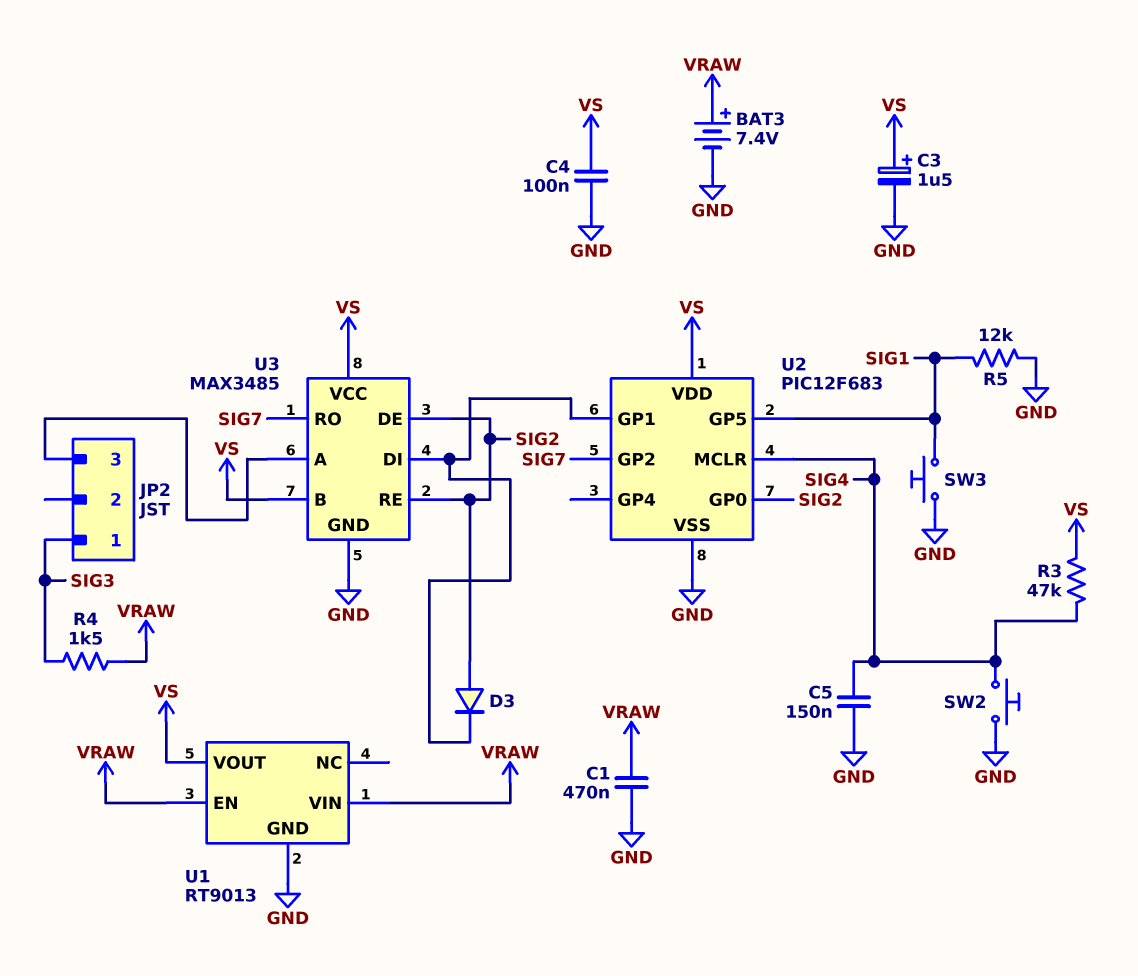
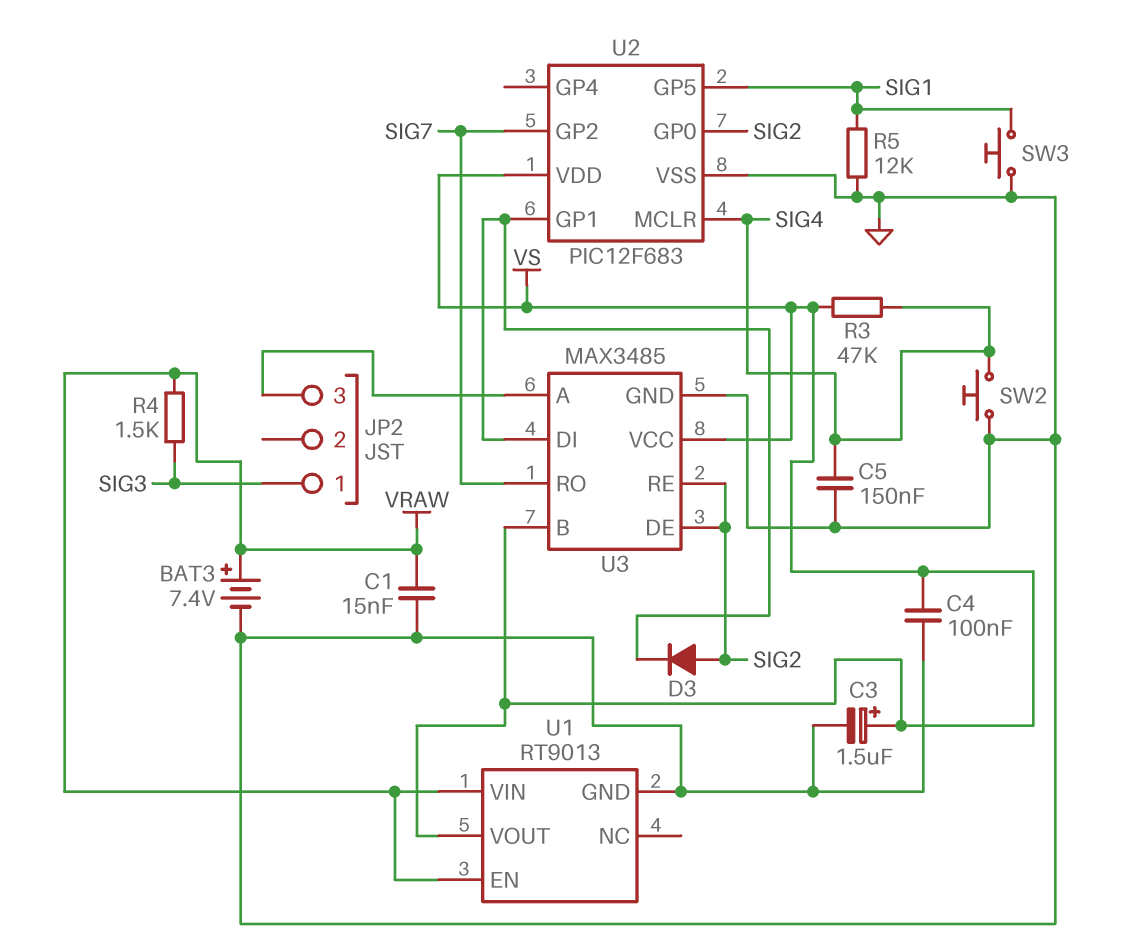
C1: 470nF (GND, VRAW) -> 15nF (GND, VRAW)

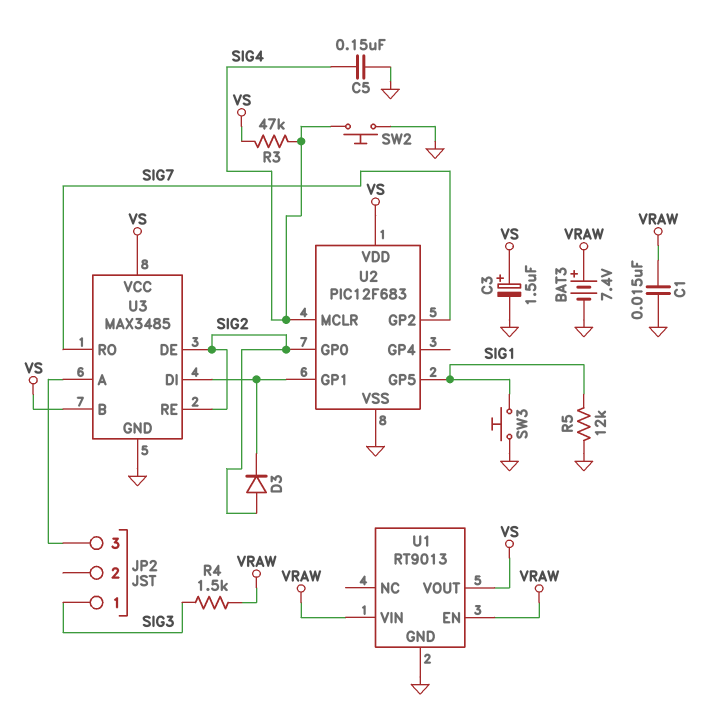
C4: 100nF (GND, VS) -> none

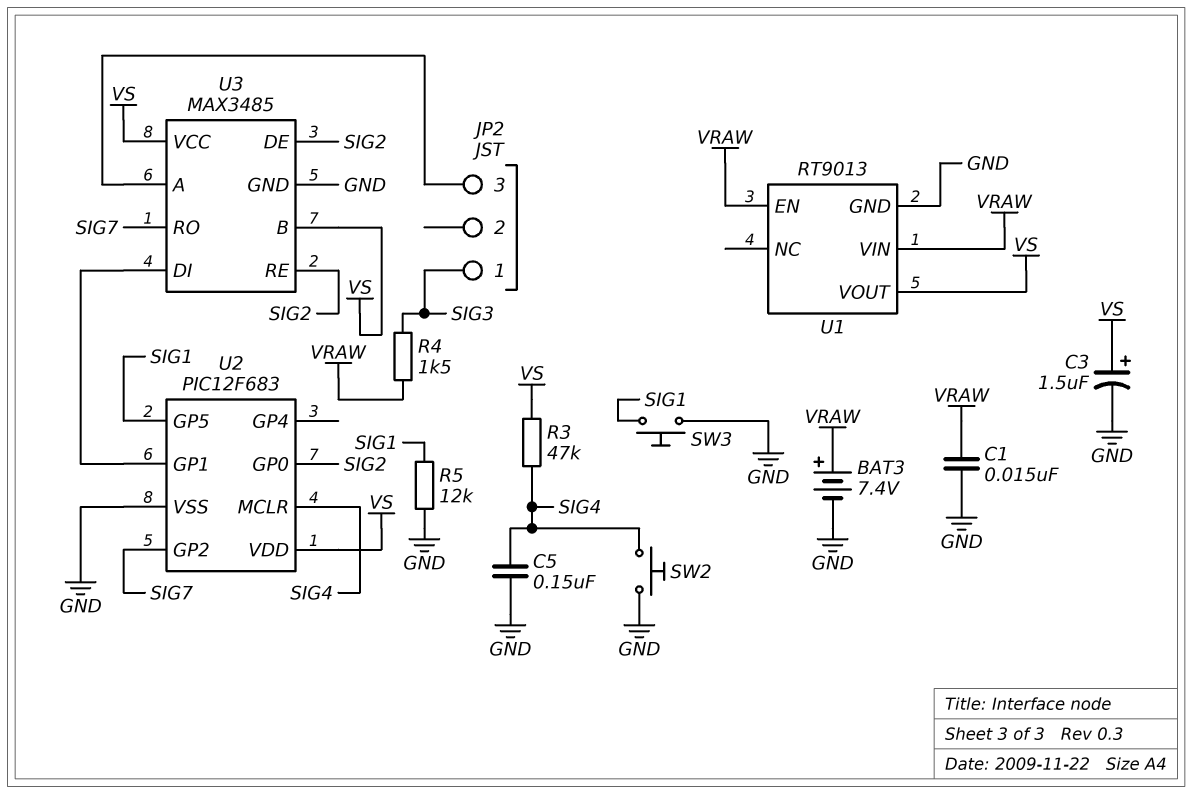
D3: diode (A SIG2, K U2/GP1) -> none

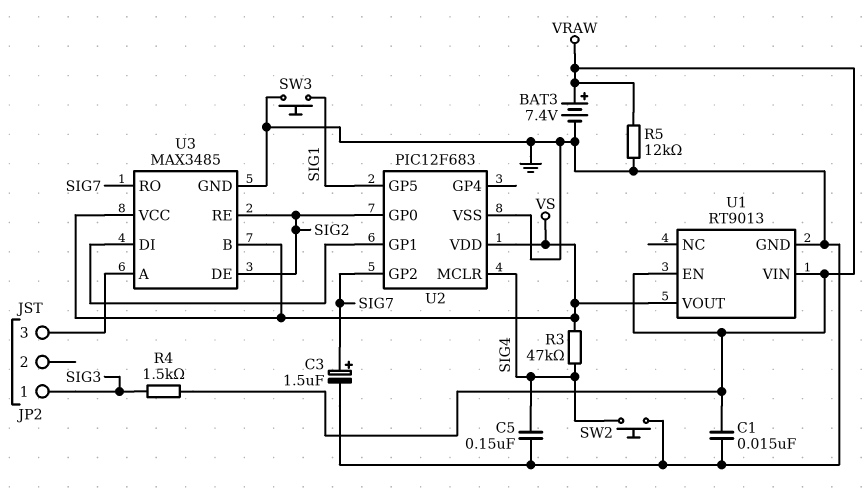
C3: 1.5uF (plus VS, minus GND) -> 1.5uF (plus SIG7, minus GND)
R5: 12k (GND, SIG1) -> 12k (GND, VRAW)

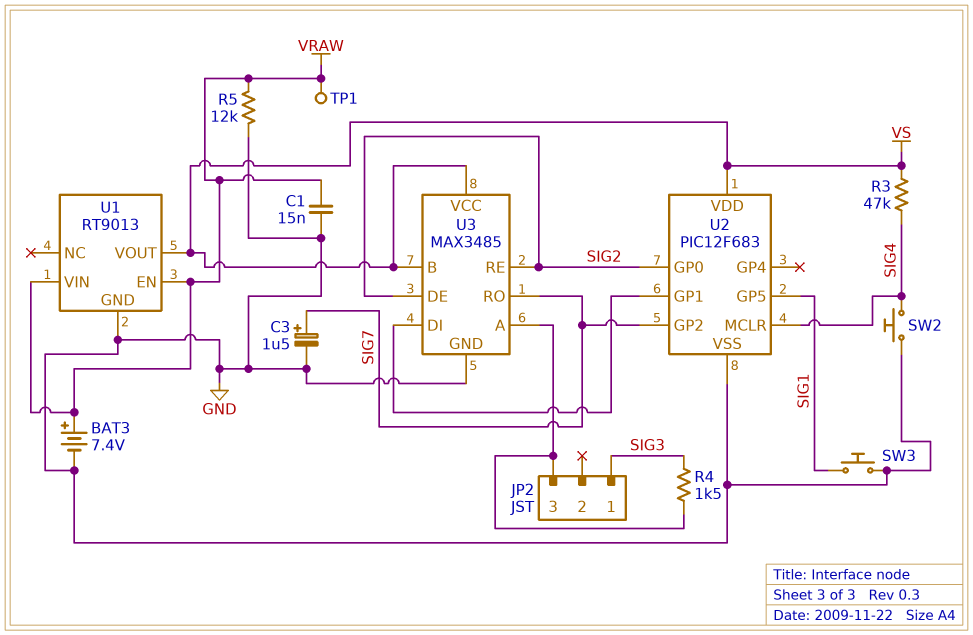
C5: 150nF (GND, SIG4) -> none
R4: 1.5k (SIG3, VRAW) -> 1.5k (JP2/3, SIG3)
TP1: none -> test point (VRAW)

